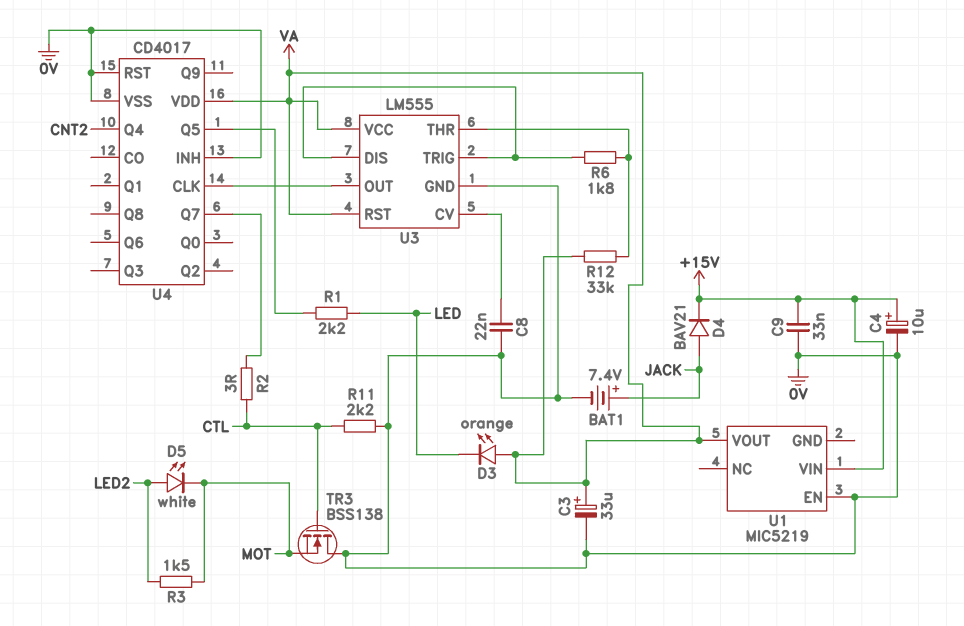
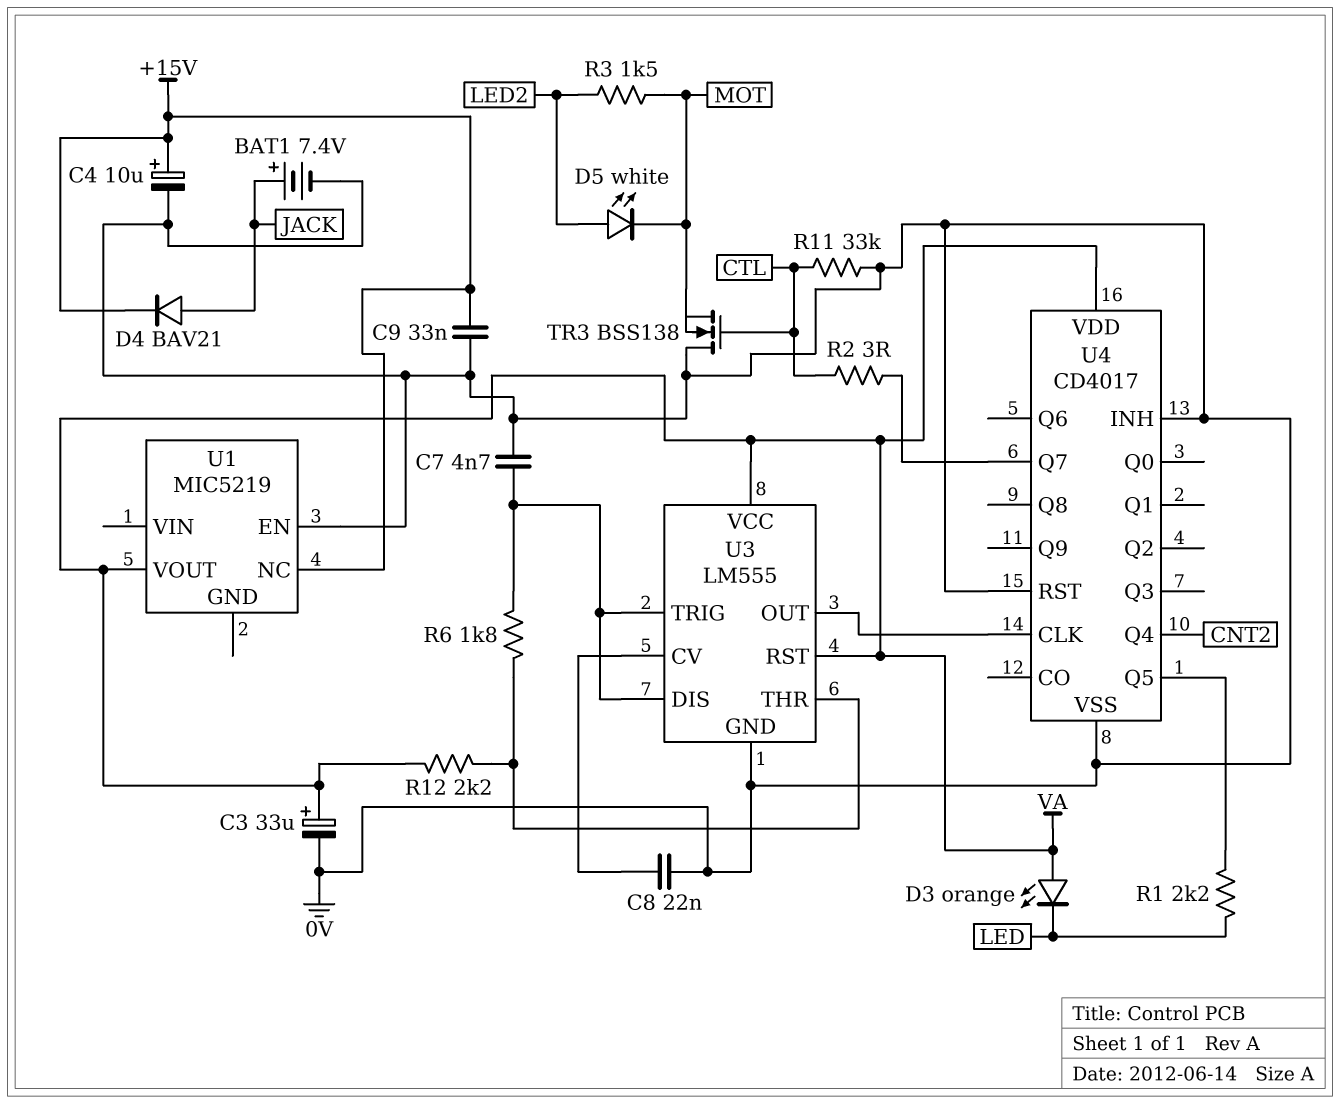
C7: none -> 4.7nF (0V, U3/DIS)
R11: 2.2k (0V, CTL) -> 33k (0V, CTL)
R12: 33k (U3/THR, VA) -> 2.2k (U3/THR, VA)
U1 pin NC: none -> +15V
U1 pin VIN: +15V -> none

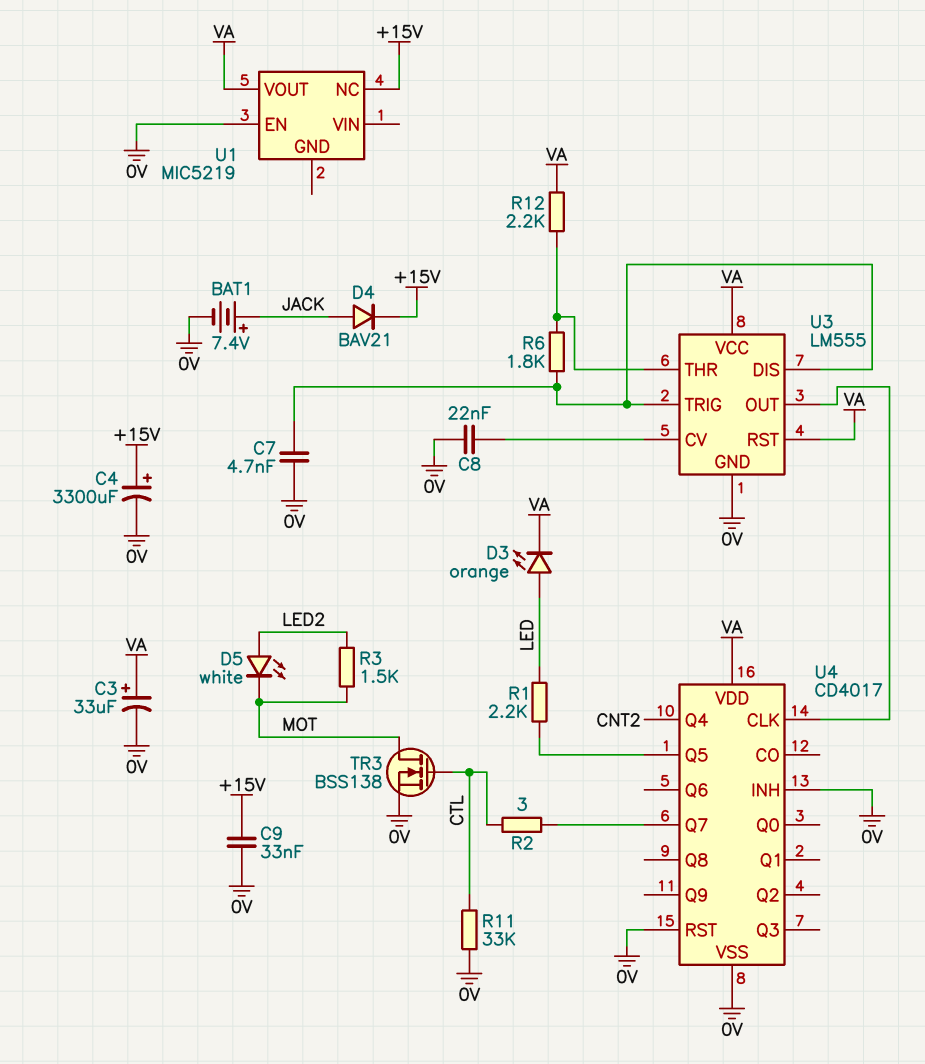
C4: 10uF (plus +15V, minus 0V) -> 3300uF (plus +15V, minus 0V)
D3: LED orange (A VA, K LED) -> LED orange (A LED, K VA)
TR3: NMOS BSS138 (G CTL, D 0V, S MOT) -> NMOS BSS138 (G CTL, D MOT, S 0V)

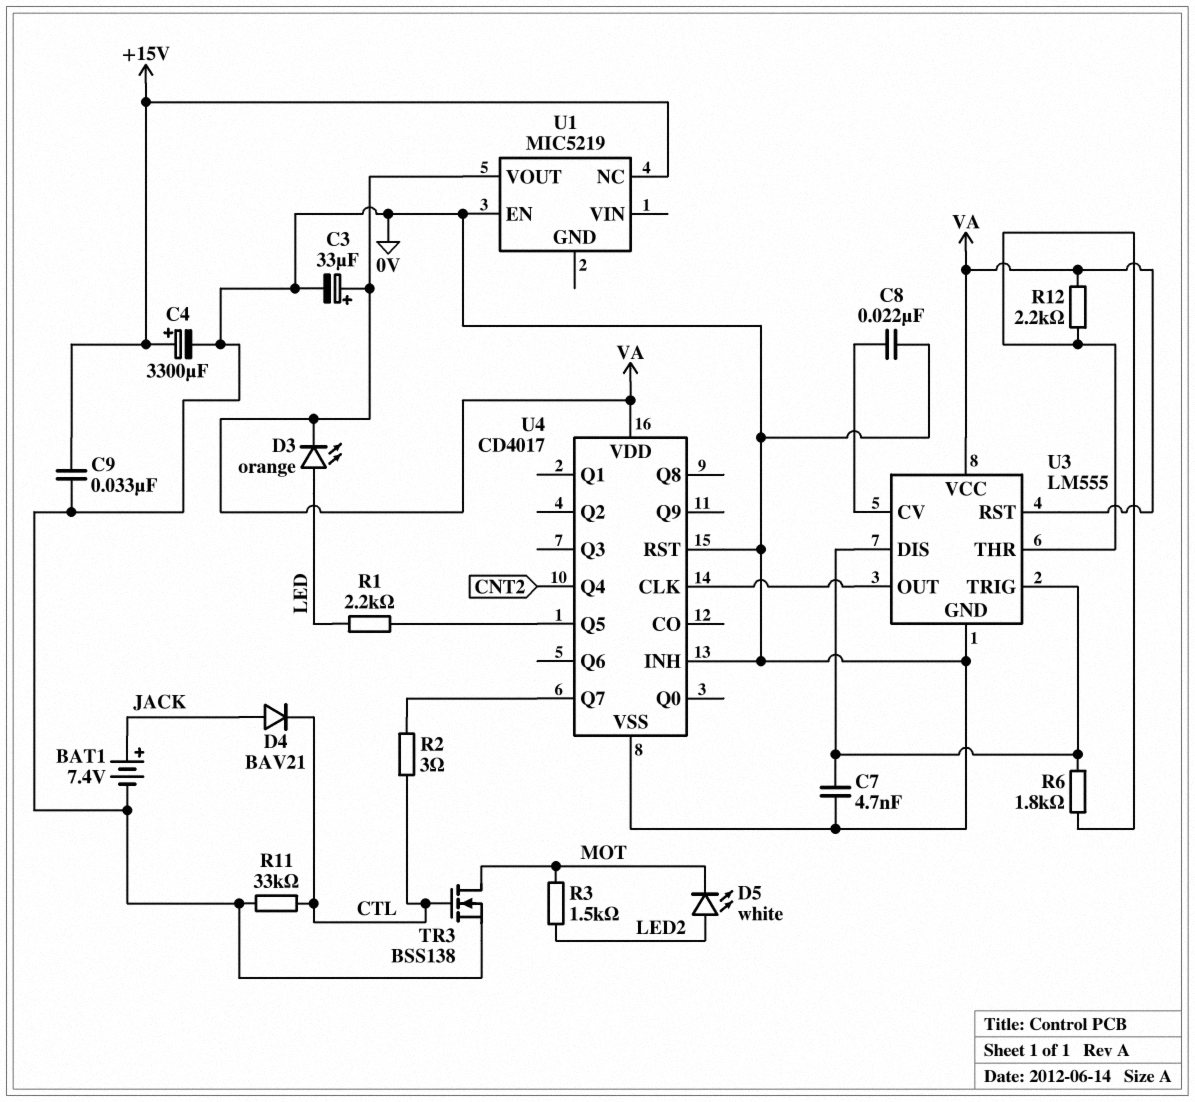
D4: diode BAV21 (A JACK, K +15V) -> diode BAV21 (A JACK, K CTL)

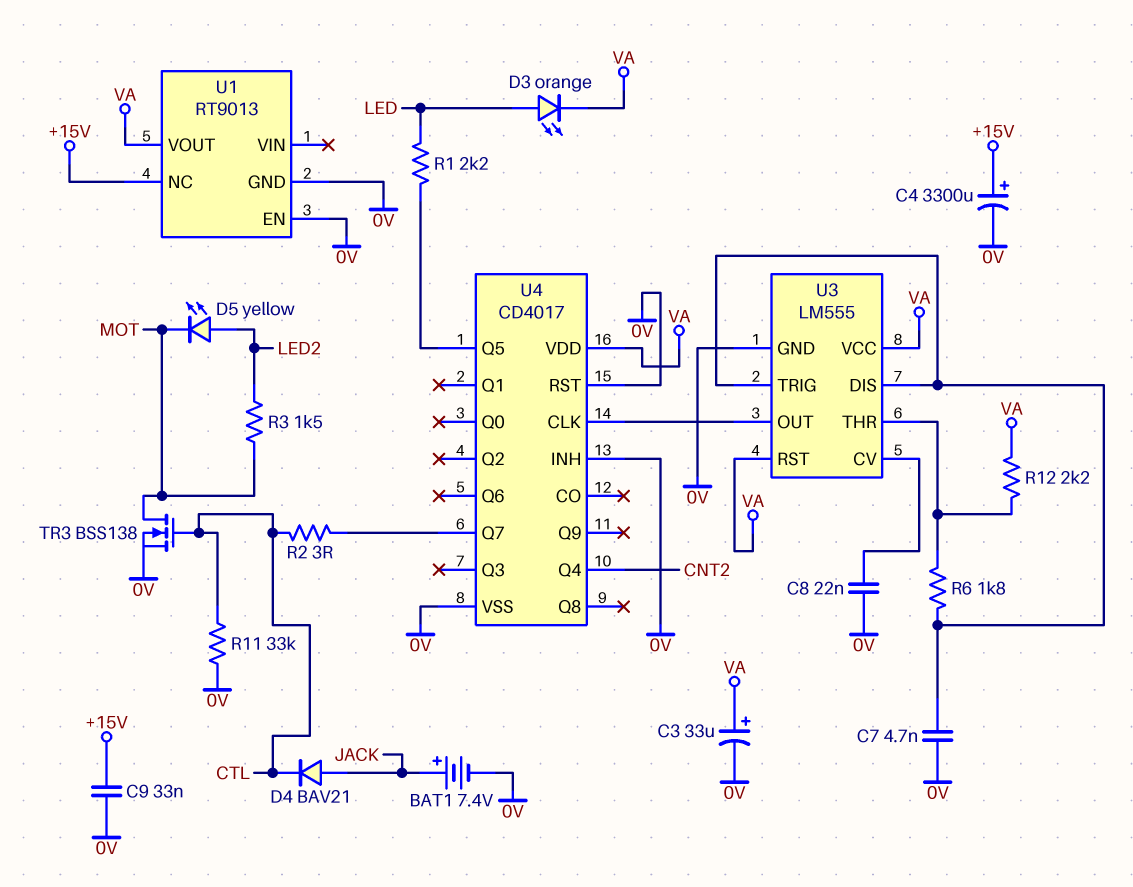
D5: LED white (A LED2, K MOT) -> LED yellow (A LED2, K MOT)
U1: MIC5219 -> RT9013
U1 pin GND: none -> 0V

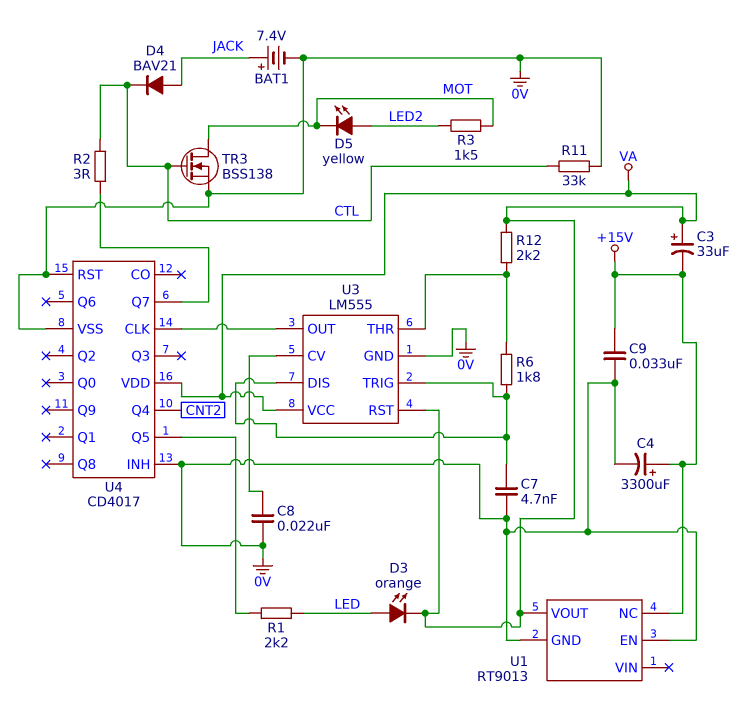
C3: 33uF (plus VA, minus 0V) -> 33uF (plus VA, minus +15V)

